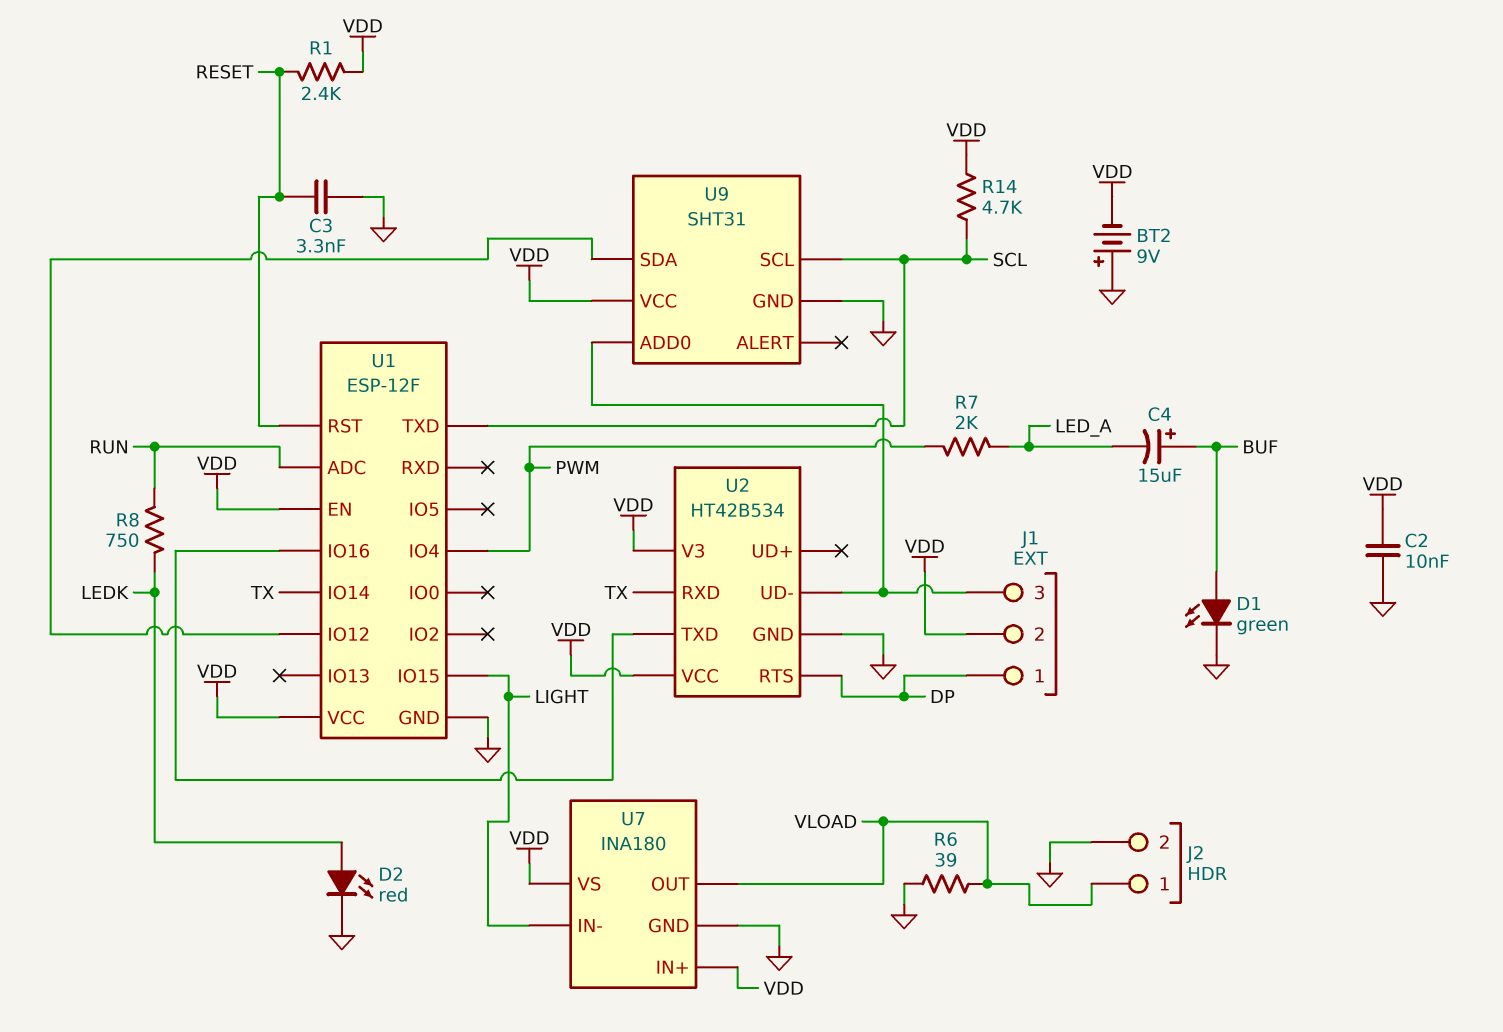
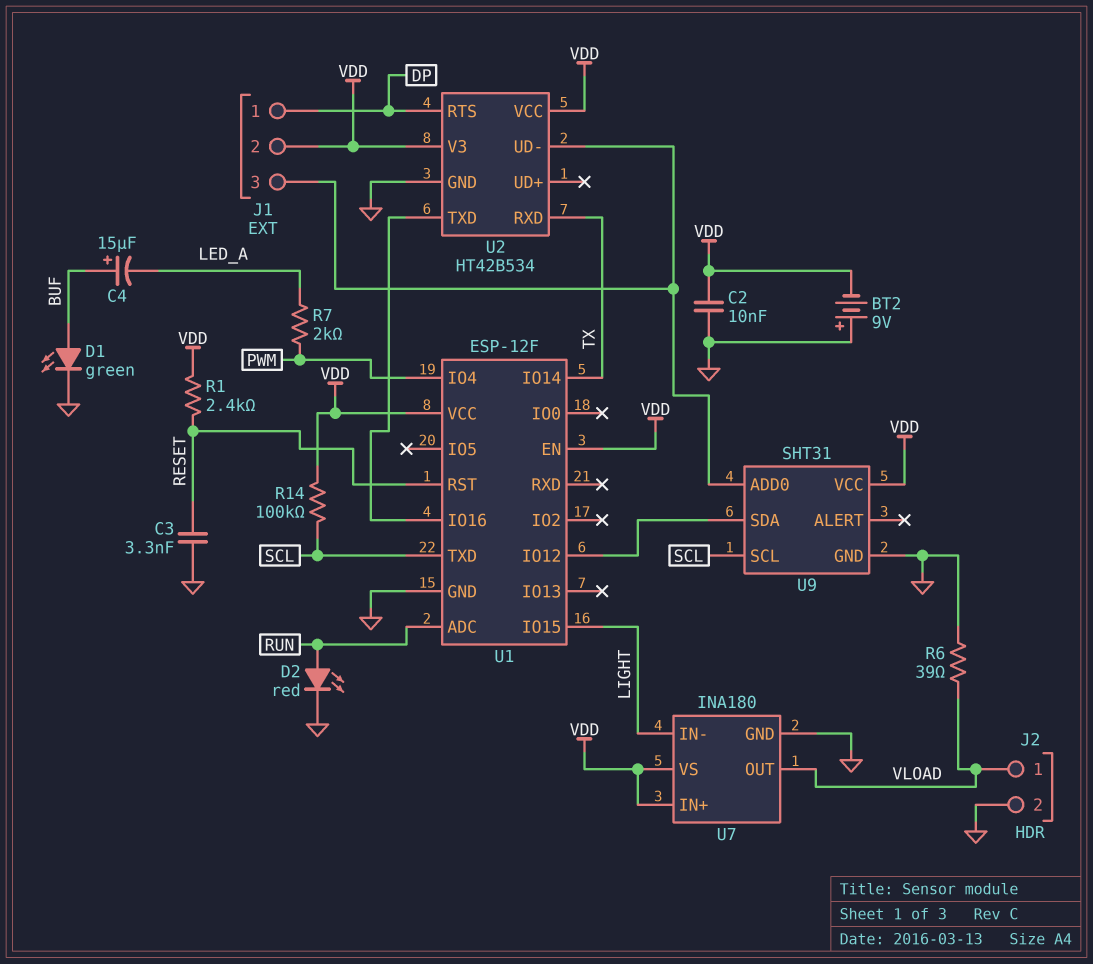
D2: LED red (A LEDK, K GND) -> LED red (A RUN, K GND)
R8: 750 (LEDK, RUN) -> none
R14: 4.7k (SCL, VDD) -> 100k (SCL, VDD)

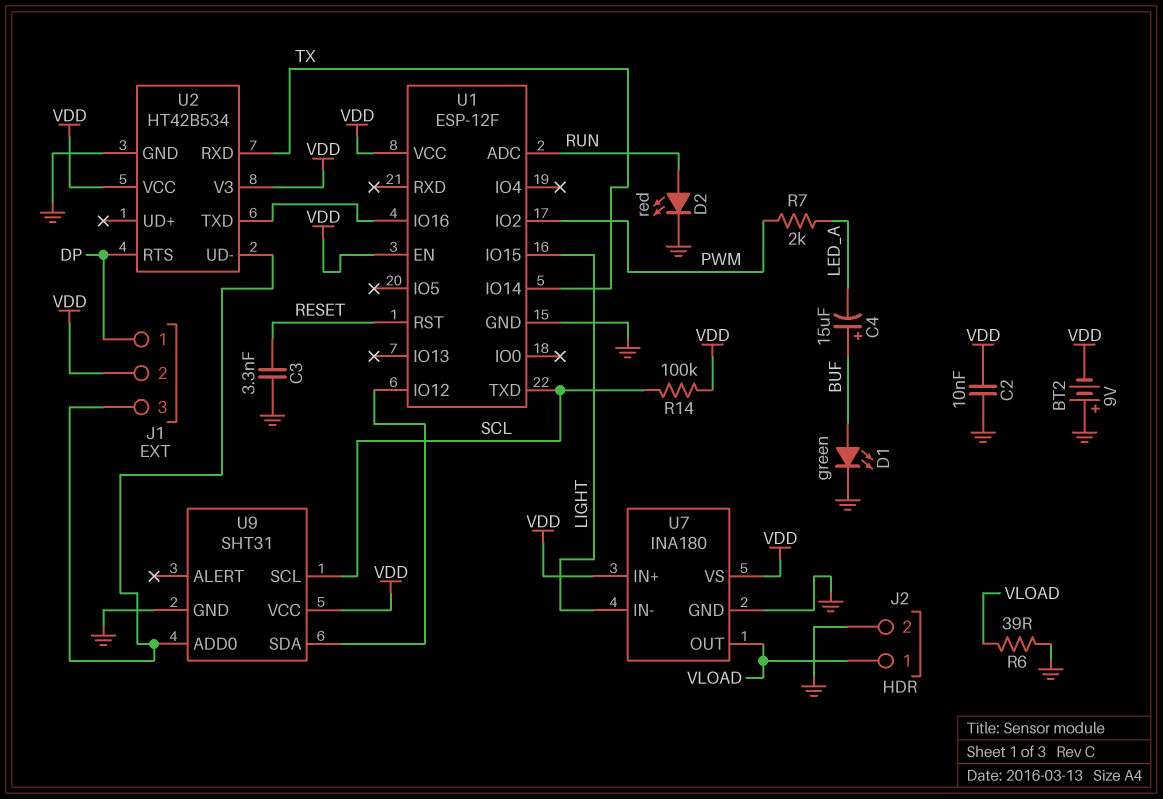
R1: 2.4k (RESET, VDD) -> none
U1 pin IO2: none -> PWM
U1 pin IO4: PWM -> none

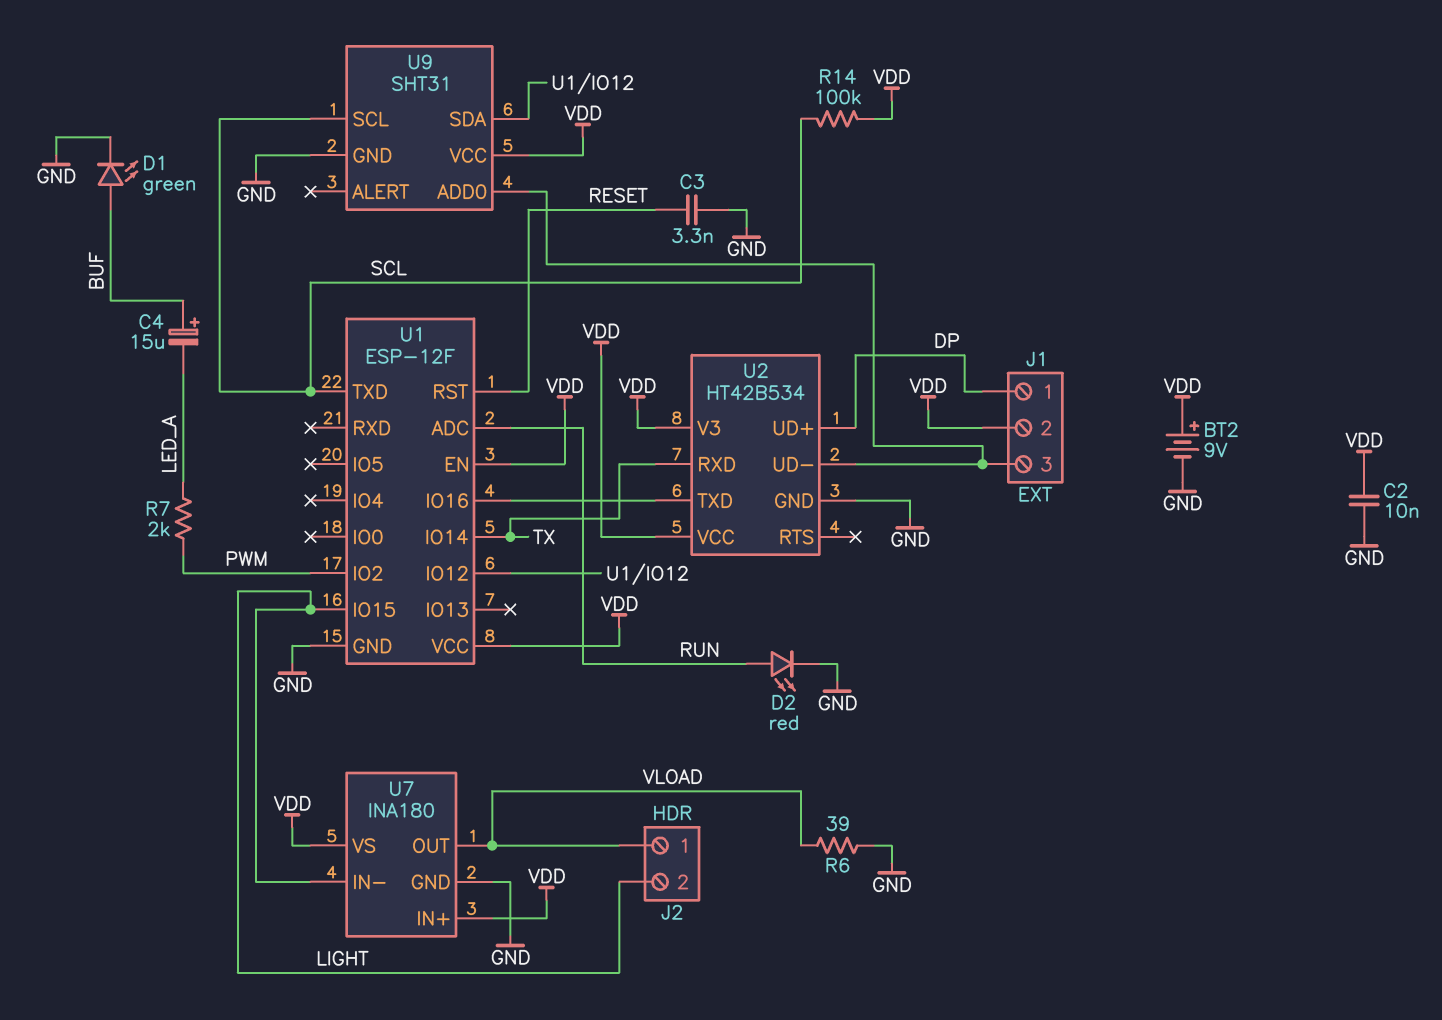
BT2: 9V (plus GND, minus VDD) -> 9V (plus VDD, minus GND)
J2 pin 2: GND -> LIGHT
U2 pin RTS: DP -> none
U2 pin UD+: none -> DP

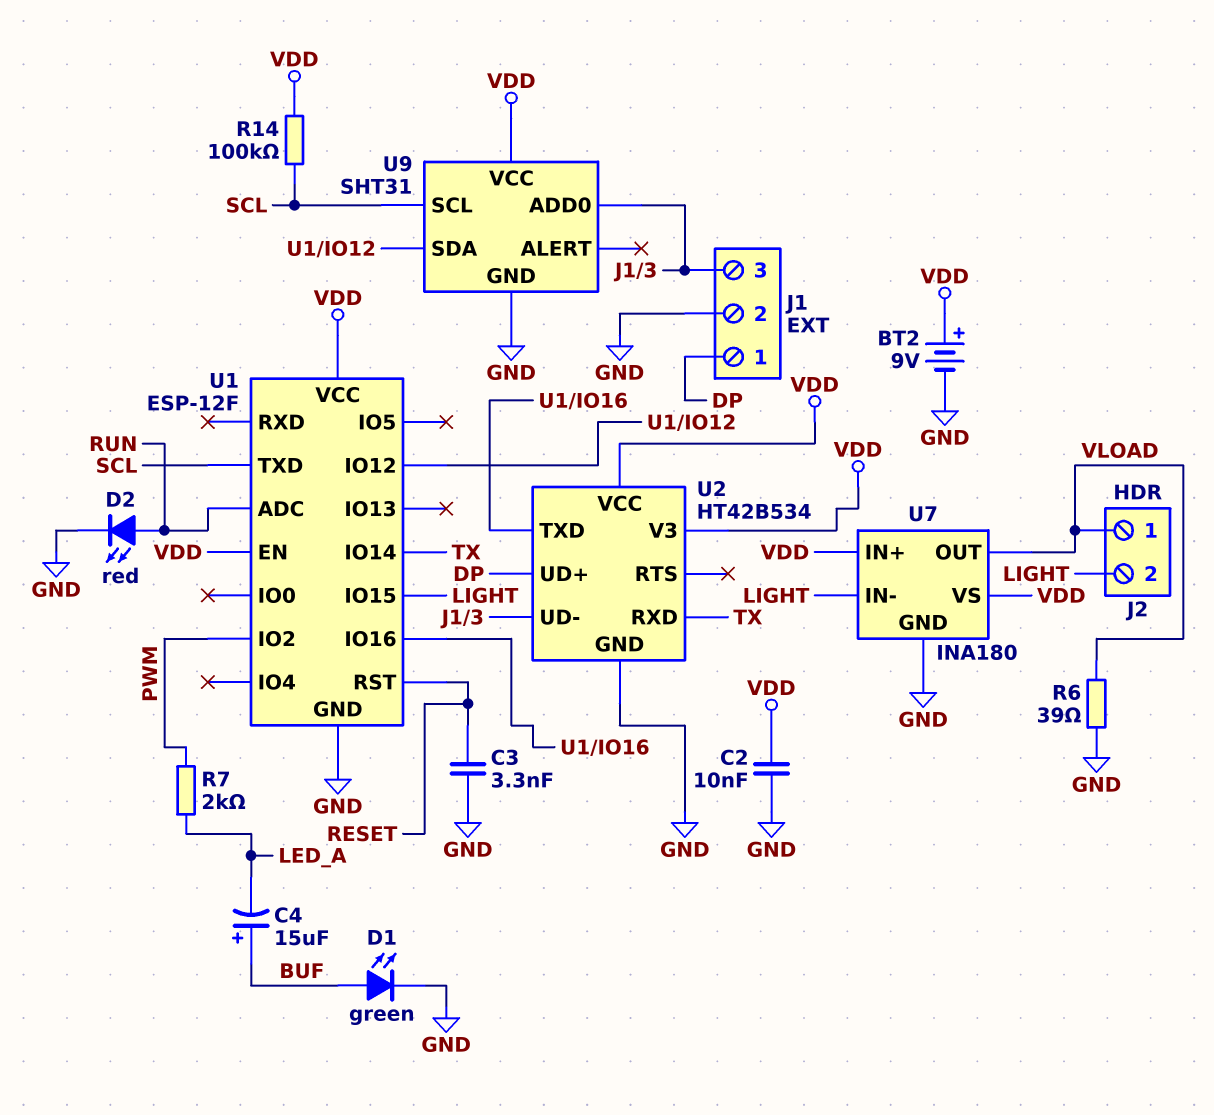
J1 pin 2: VDD -> GND

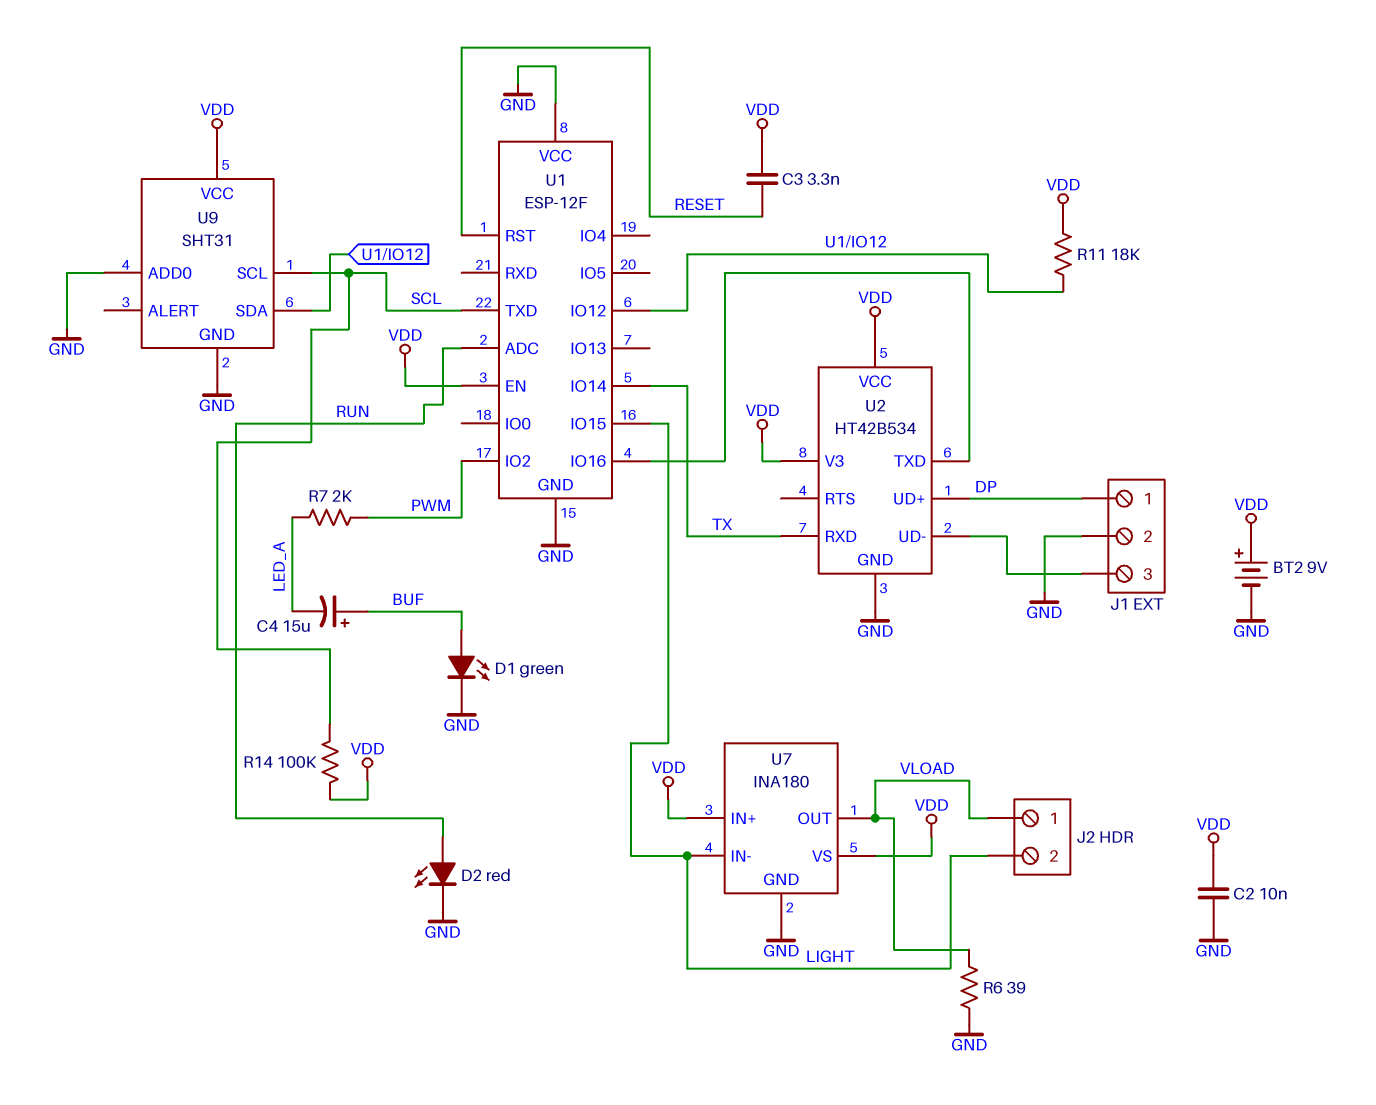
C3: 3.3nF (GND, RESET) -> 3.3nF (RESET, VDD)
R11: none -> 18k (U1/IO12, VDD)
U1 pin VCC: VDD -> GND
U9 pin ADD0: J1/3 -> GND

